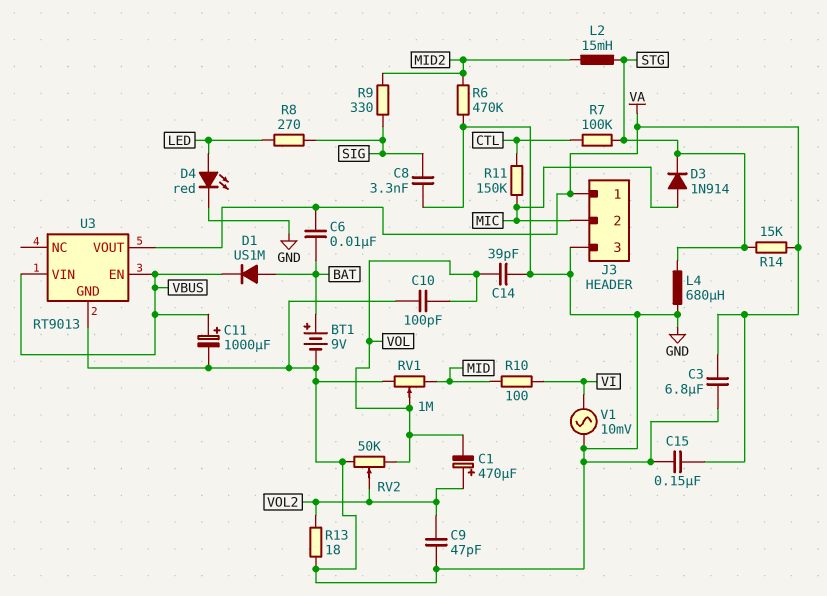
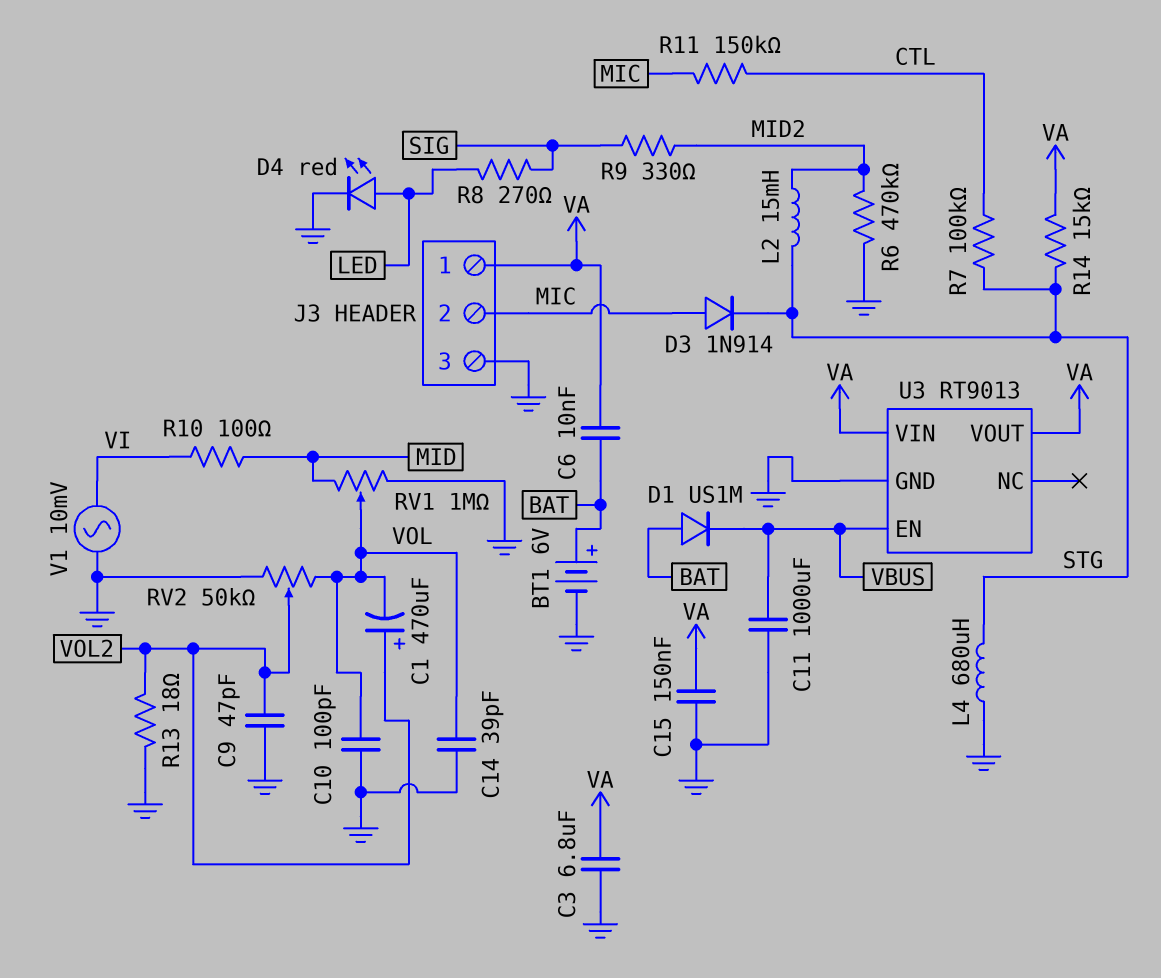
BT1: 9V (plus BAT, minus GND) -> 6V (plus BAT, minus GND)
C8: 3.3nF (GND, SIG) -> none
C11: 1000uF (plus VBUS, minus GND) -> 1000uF (GND, VBUS)
U3 pin VIN: VBUS -> VA

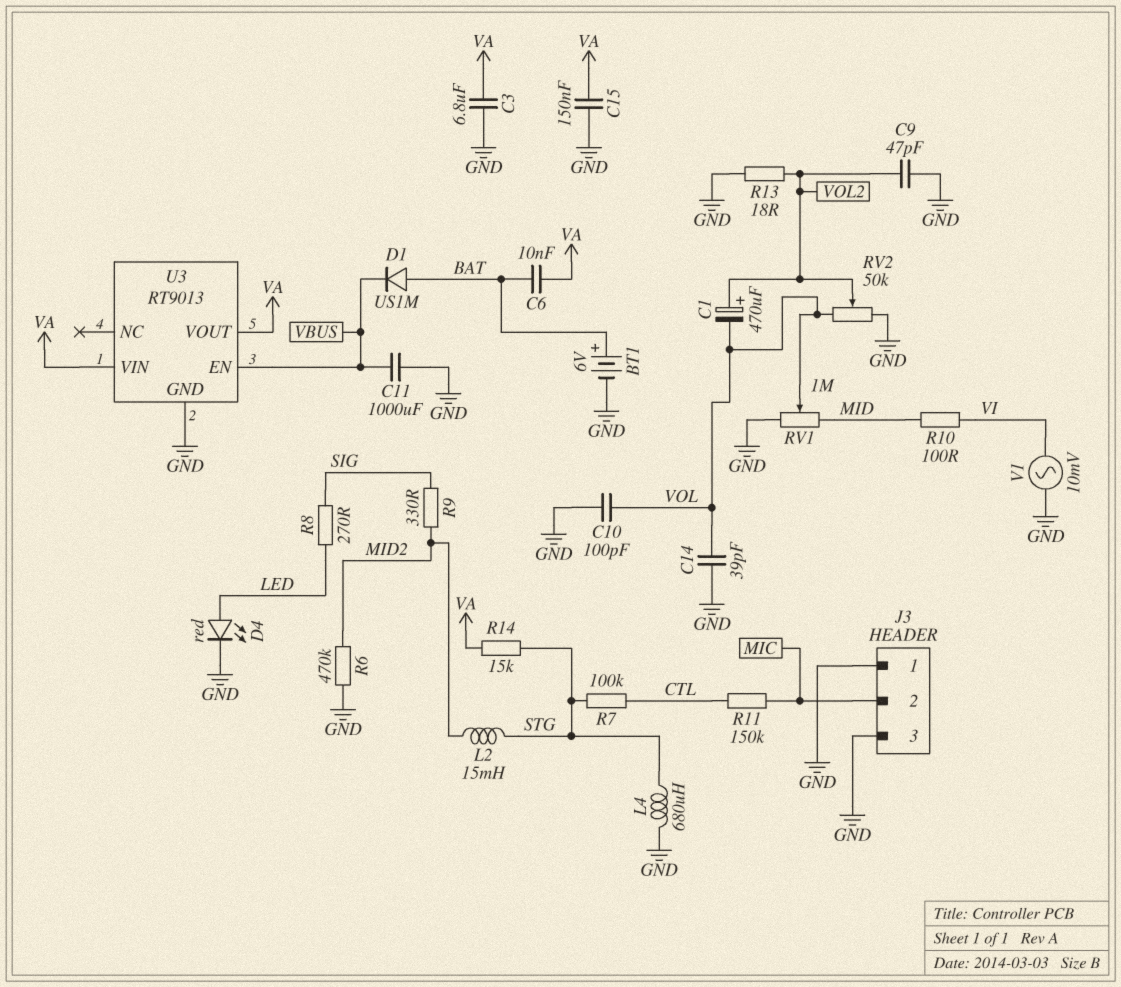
D3: diode 1N914 (A MIC, K STG) -> none
J3 pin 1: VA -> GND

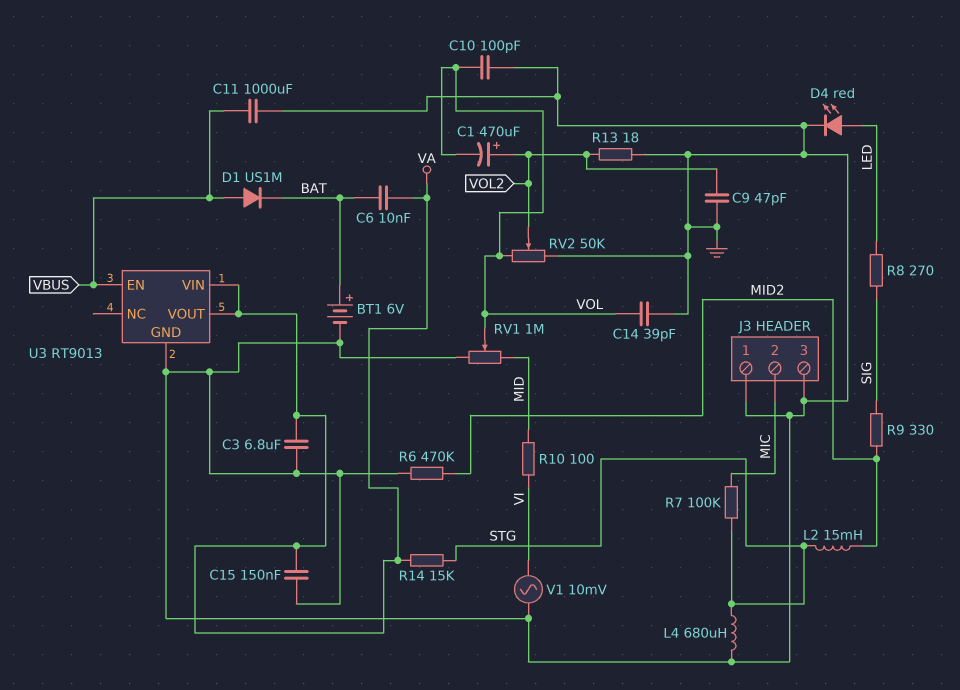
D1: diode US1M (A BAT, K VBUS) -> diode US1M (A VBUS, K BAT)
R7: 100k (CTL, STG) -> 100k (MIC, STG)
R11: 150k (CTL, MIC) -> none

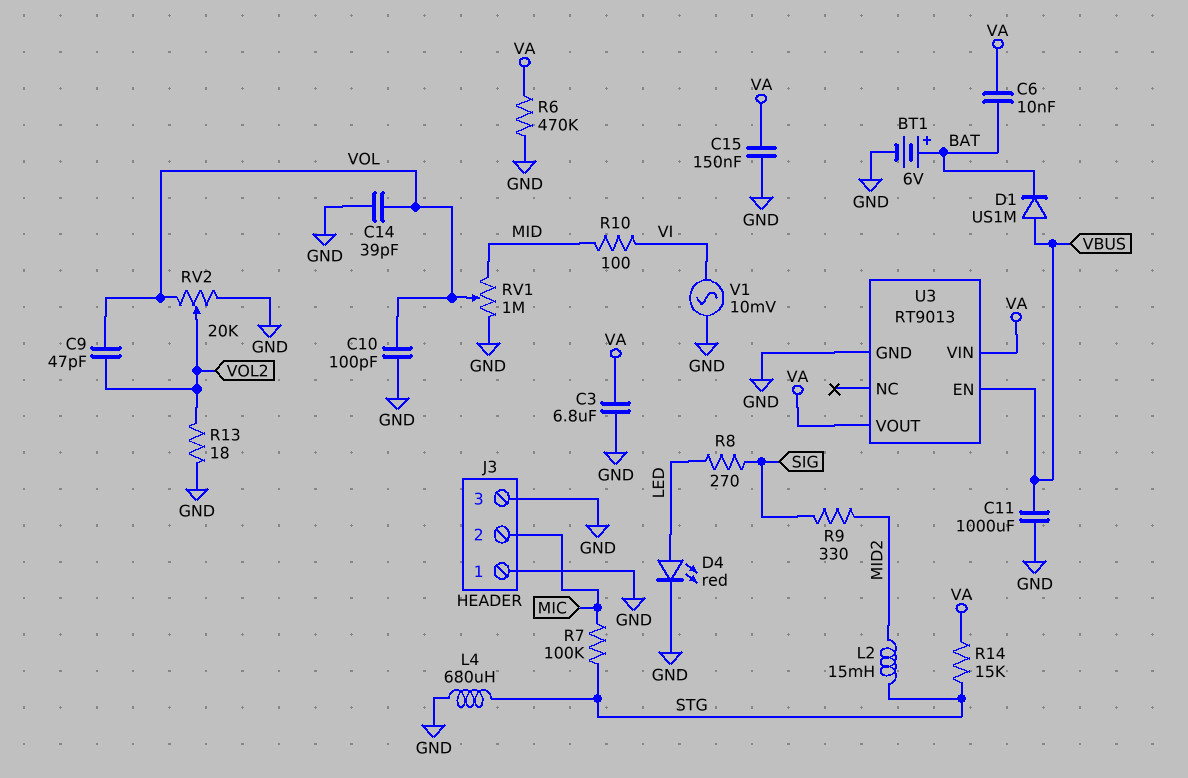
C1: 470uF (plus VOL2, minus VOL) -> none
C9: 47pF (GND, VOL2) -> 47pF (VOL, VOL2)
R6: 470k (GND, MID2) -> 470k (GND, VA)
RV2: 50k (GND, VOL, wiper VOL2) -> 20k (GND, VOL, wiper VOL2)

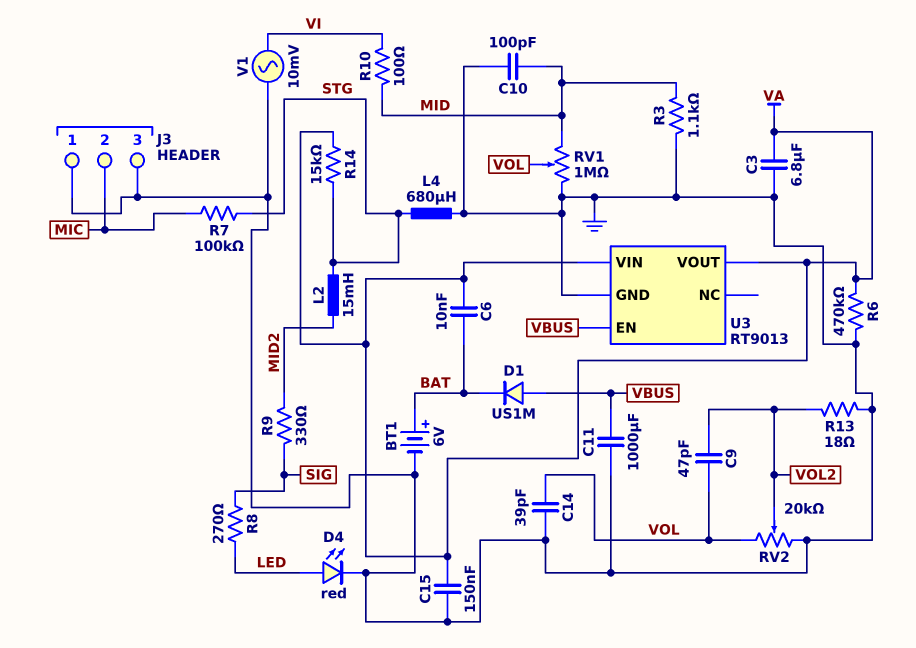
C10: 100pF (GND, VOL) -> 100pF (GND, MID)
R3: none -> 1.1k (GND, MID)

